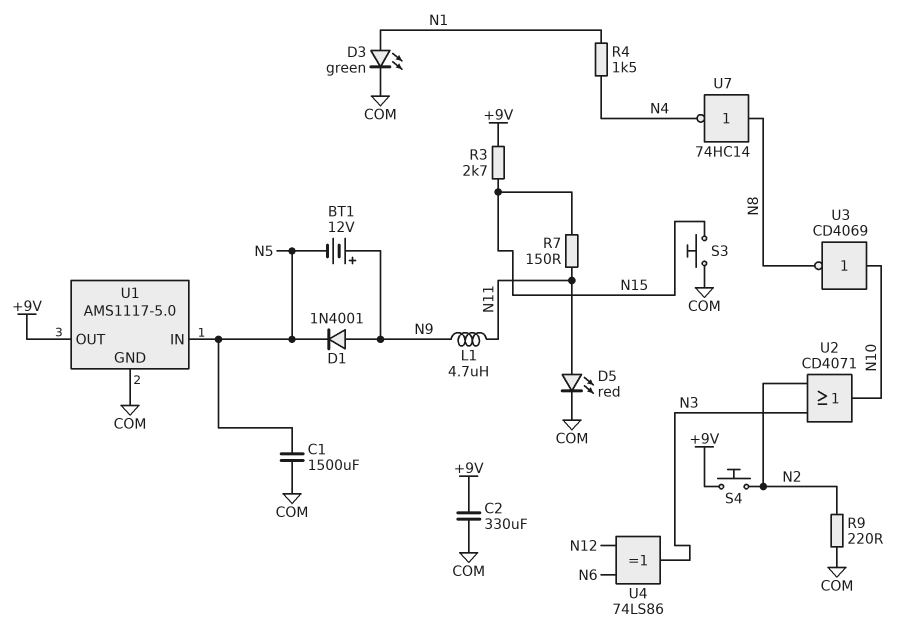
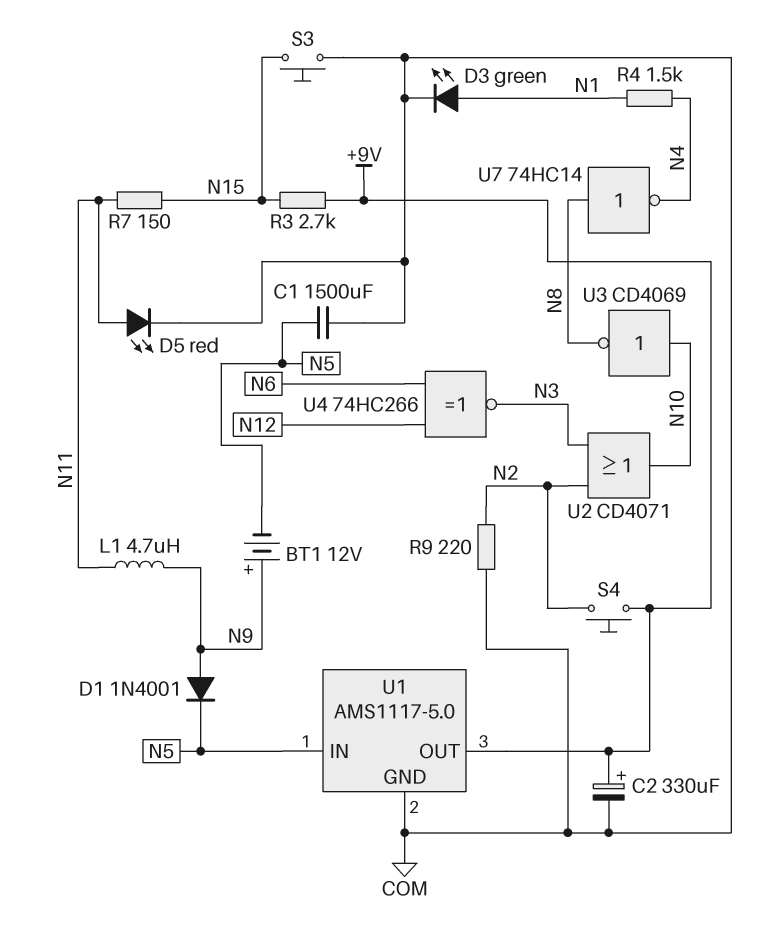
C2: 330uF (+9V, COM) -> 330uF (plus +9V, minus COM)
U4: XOR 74LS86 (in N6, in N12, out N3) -> XNOR 74HC266 (in N6, in N12, out N3)

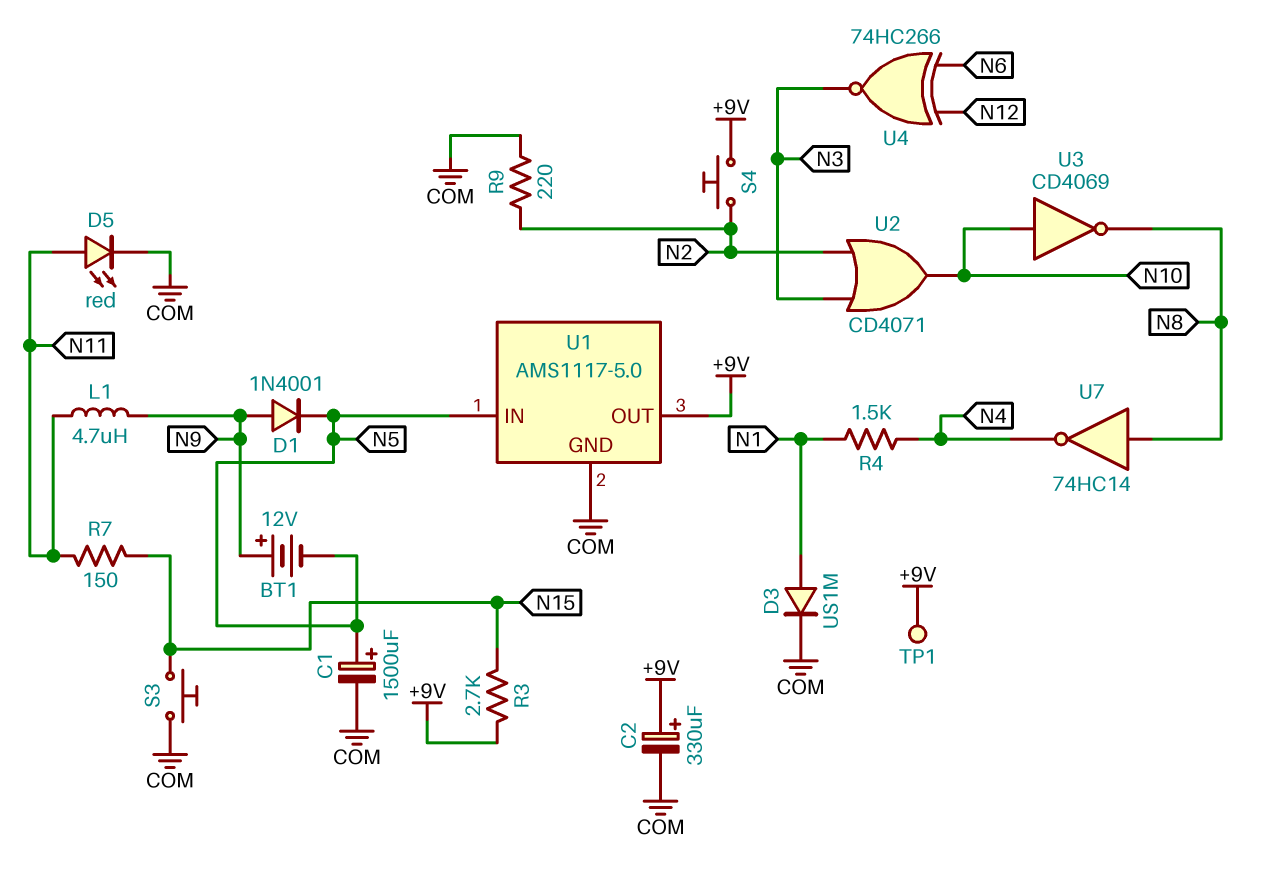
C1: 1500uF (COM, N5) -> 1500uF (plus N5, minus COM)
D3: LED green (A N1, K COM) -> diode US1M (A N1, K COM)
TP1: none -> test point (+9V)

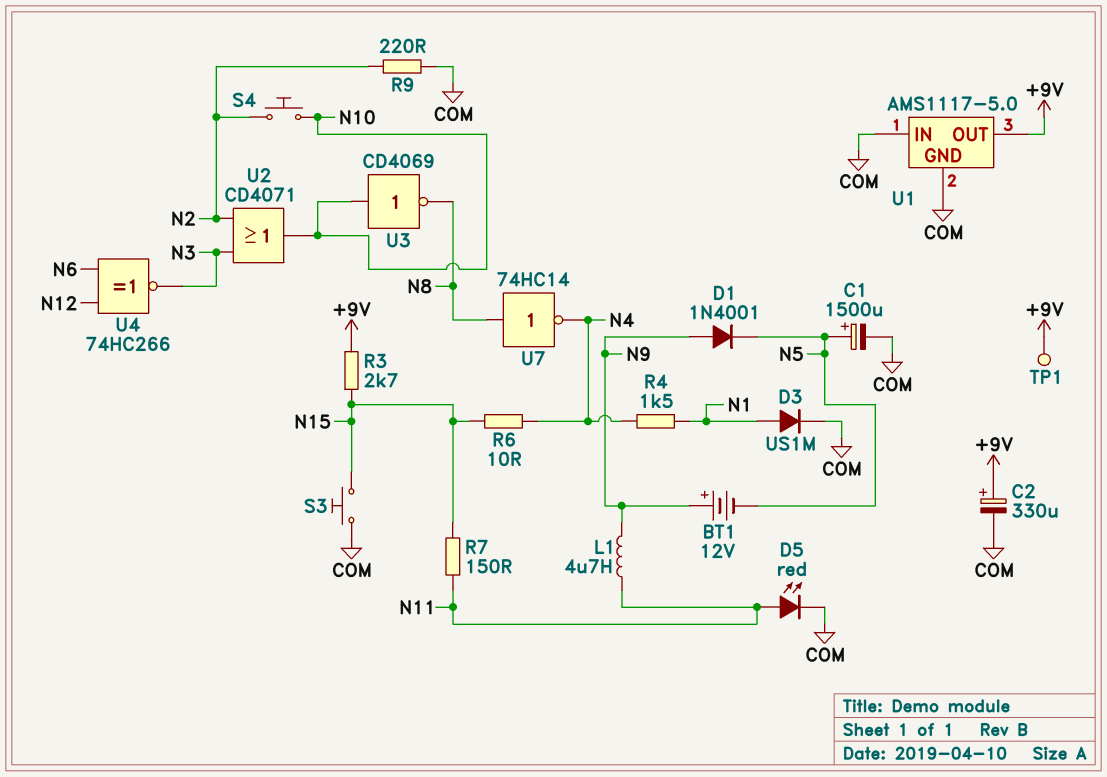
R6: none -> 10 (N4, N15)
S4: button (+9V, N2) -> button (N2, N10)
U1 pin IN: N5 -> COM

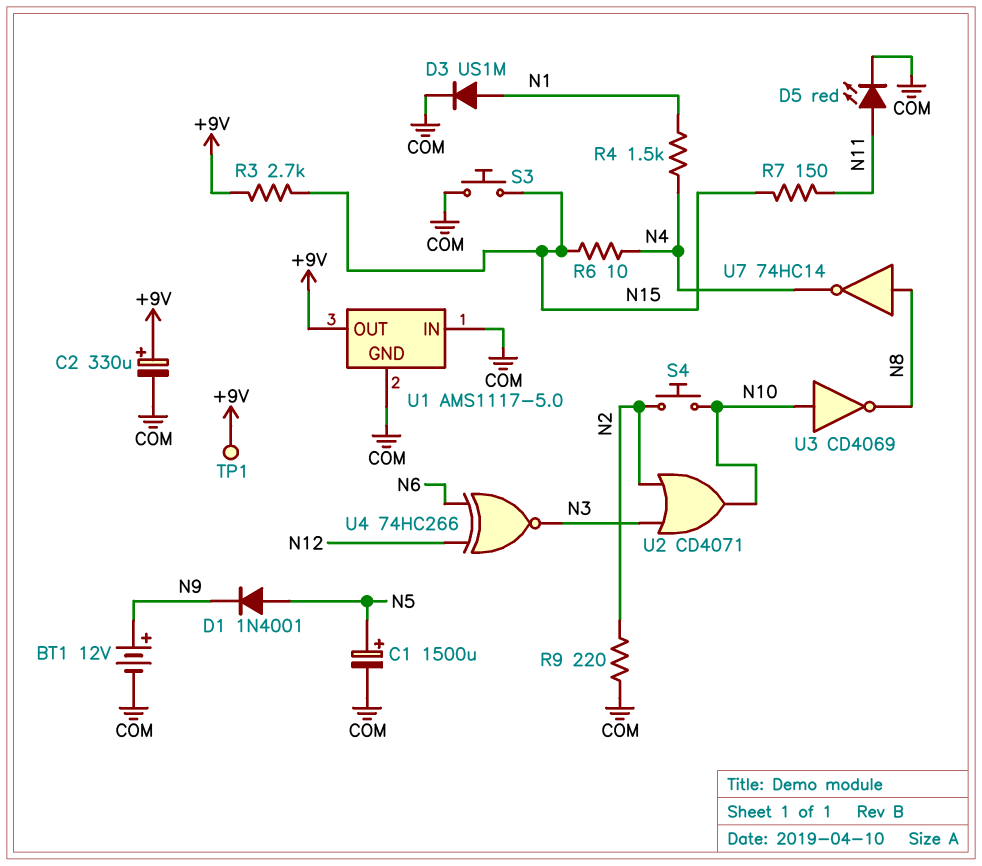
BT1: 12V (plus N9, minus N5) -> 12V (plus N9, minus COM)
D1: diode 1N4001 (A N9, K N5) -> diode 1N4001 (A N5, K N9)
L1: 4.7uH (N9, N11) -> none

